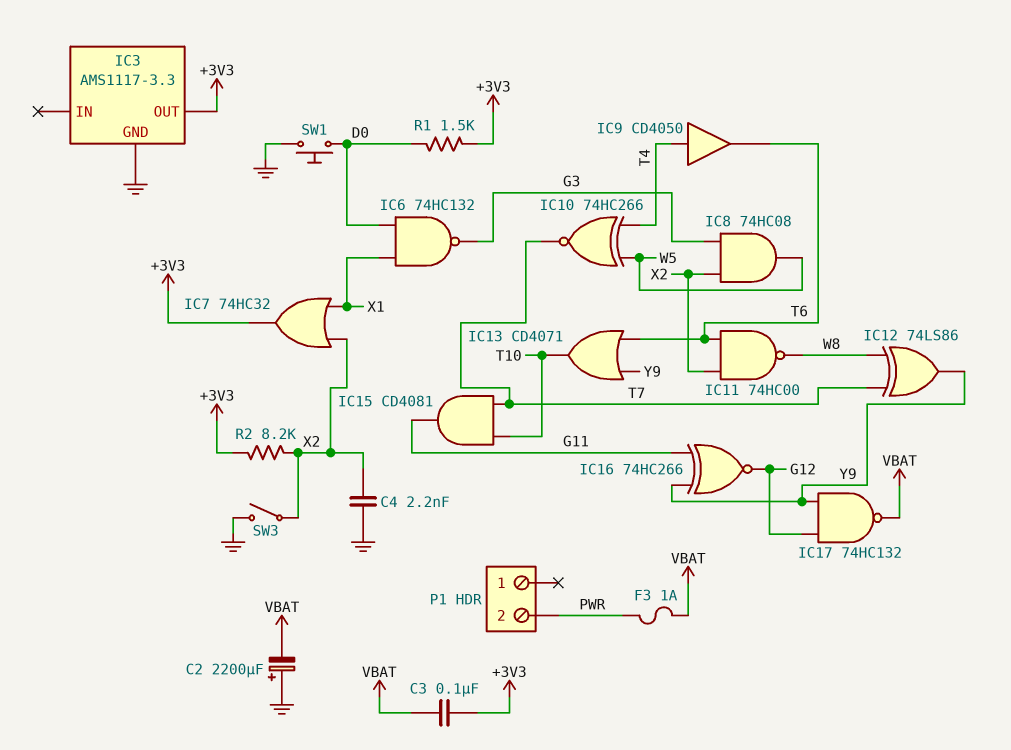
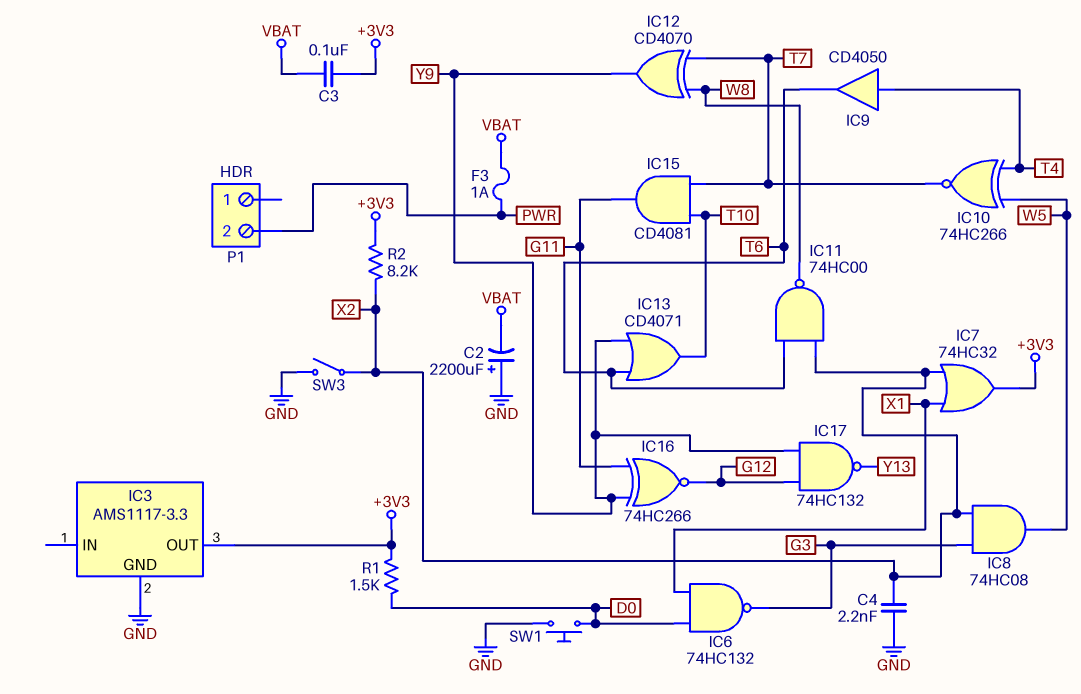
IC12: XOR 74LS86 (in T7, in W8, out Y9) -> XOR CD4070 (in T7, in W8, out Y9)
IC17: NAND 74HC132 (in G12, in Y9, out VBAT) -> NAND 74HC132 (in G12, in Y9, out Y13)

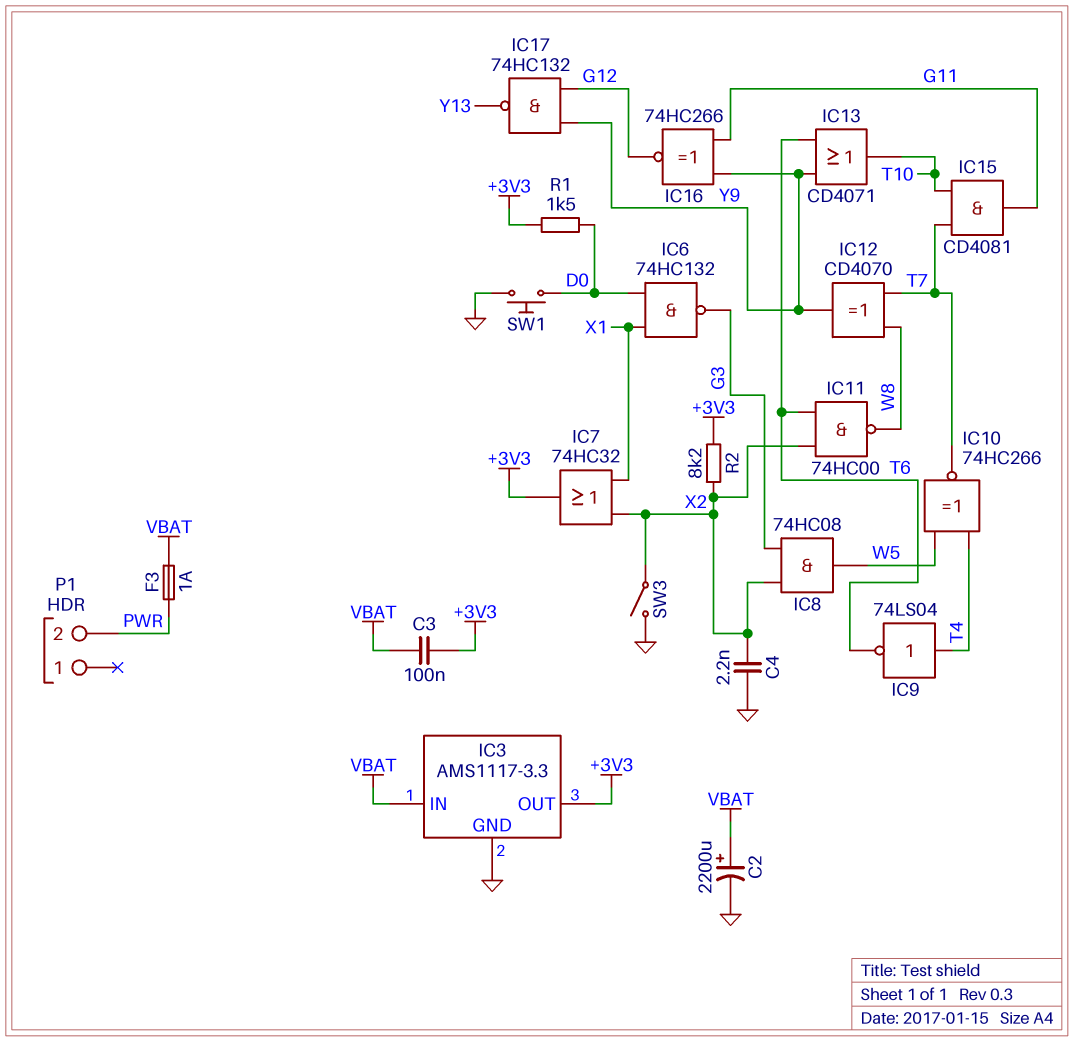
C2: 2200uF (plus GND, minus VBAT) -> 2200uF (plus VBAT, minus GND)
IC3 pin IN: none -> VBAT
IC9: buffer CD4050 (in T4, out T6) -> NOT 74LS04 (in T4, out T6)

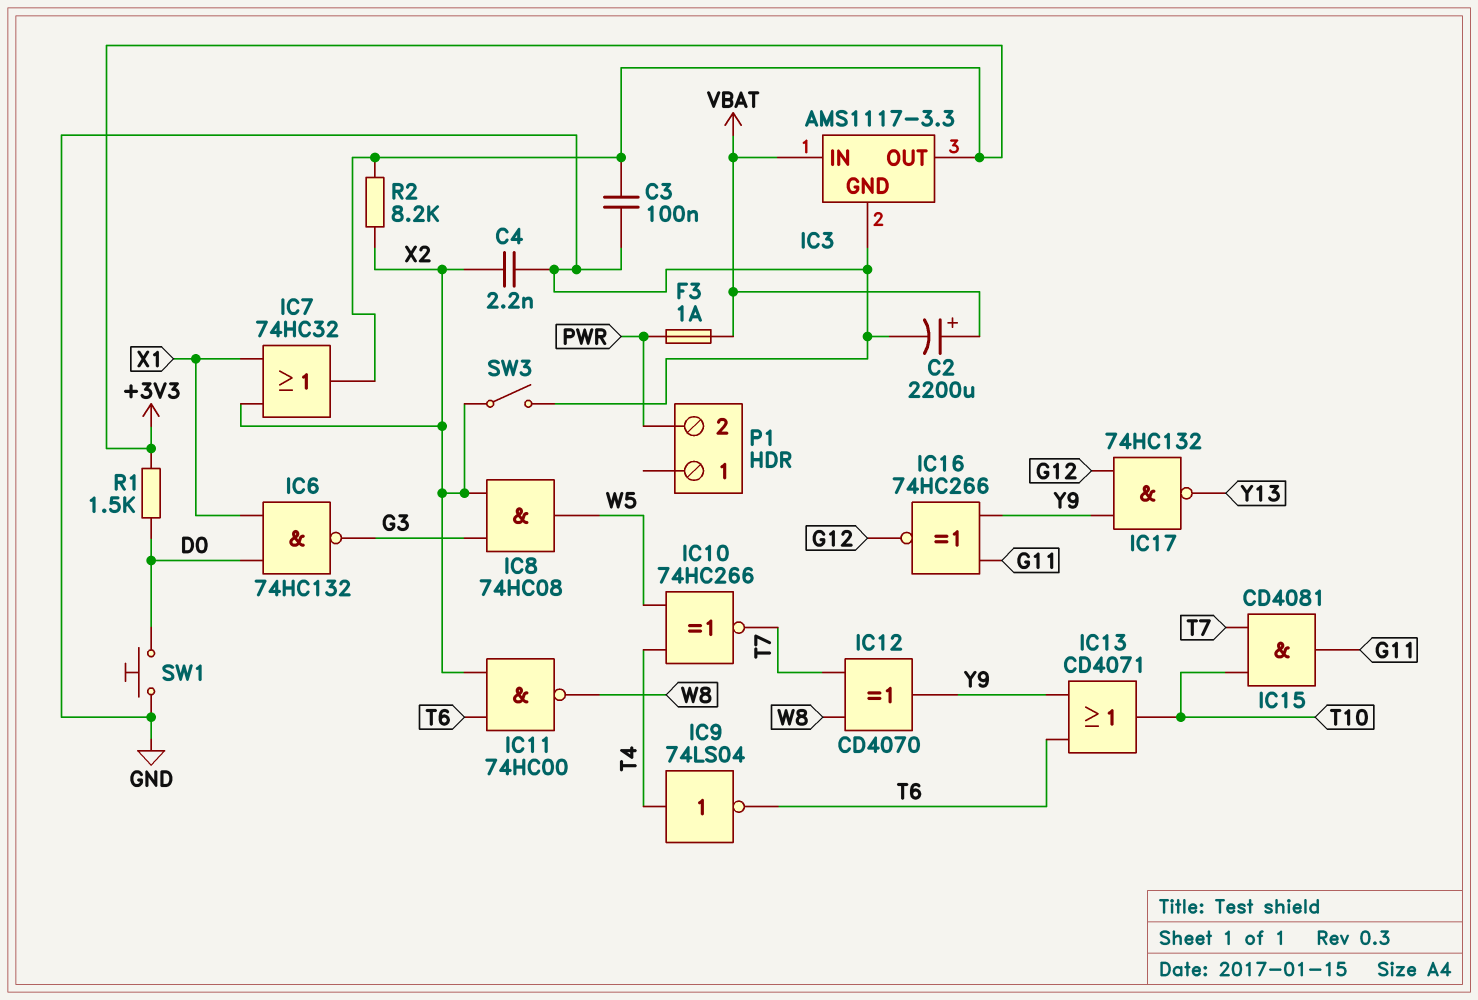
C3: 100nF (+3V3, VBAT) -> 100nF (+3V3, GND)

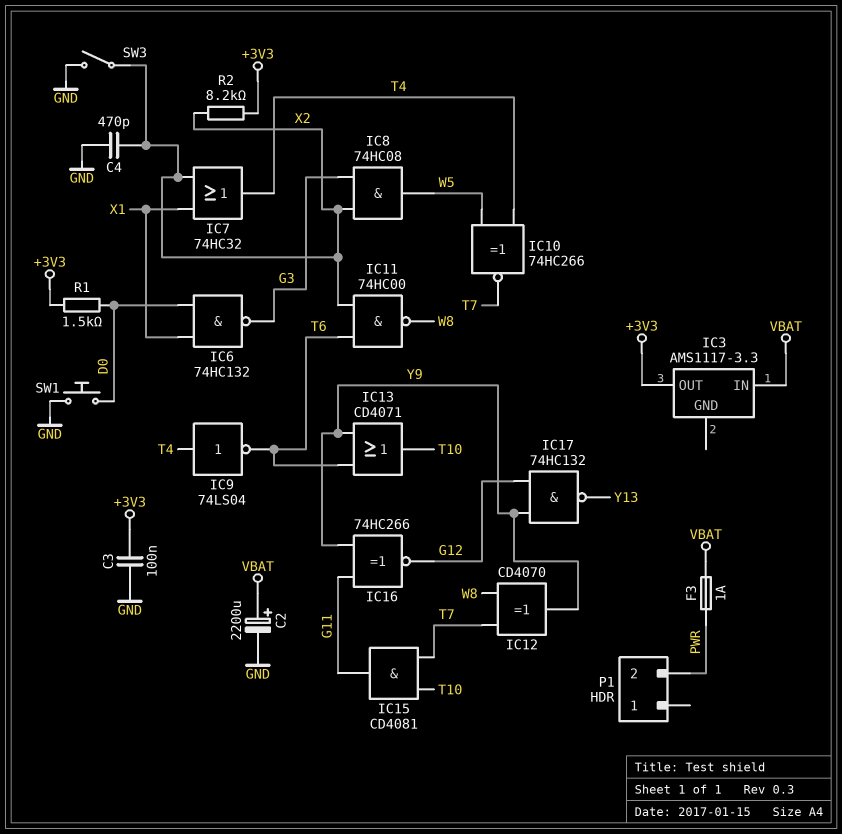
C4: 2.2nF (GND, X2) -> 470pF (GND, X2)
IC3 pin GND: GND -> none
IC7: OR 74HC32 (in X1, in X2, out +3V3) -> OR 74HC32 (in X1, in X2, out T4)

